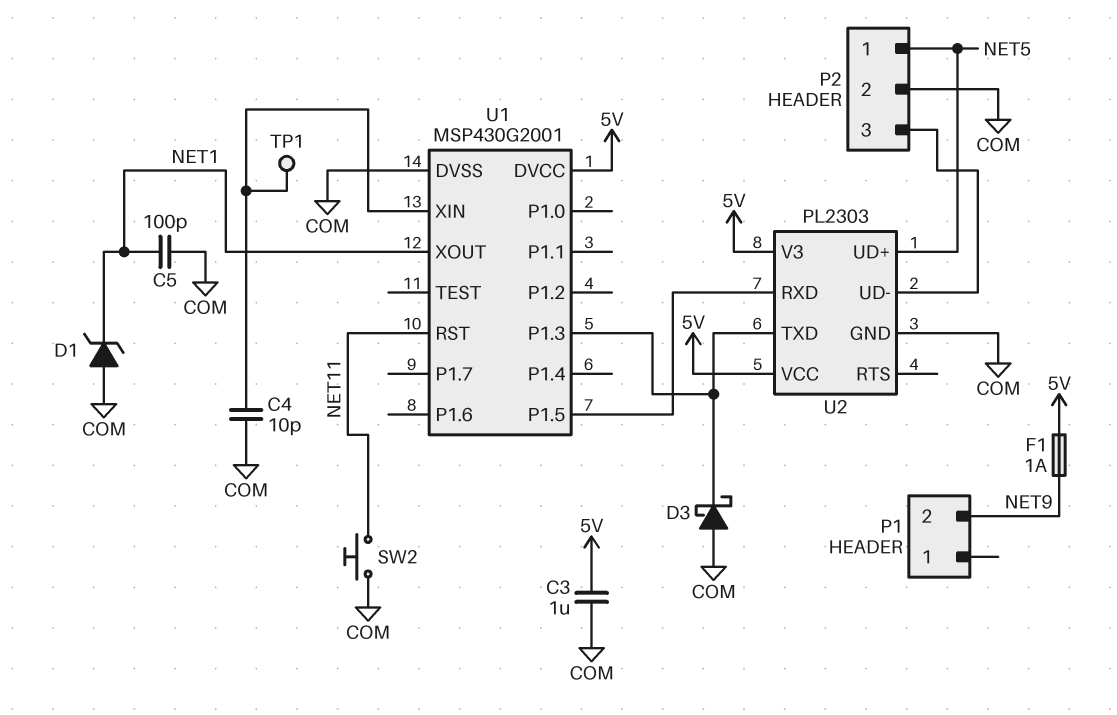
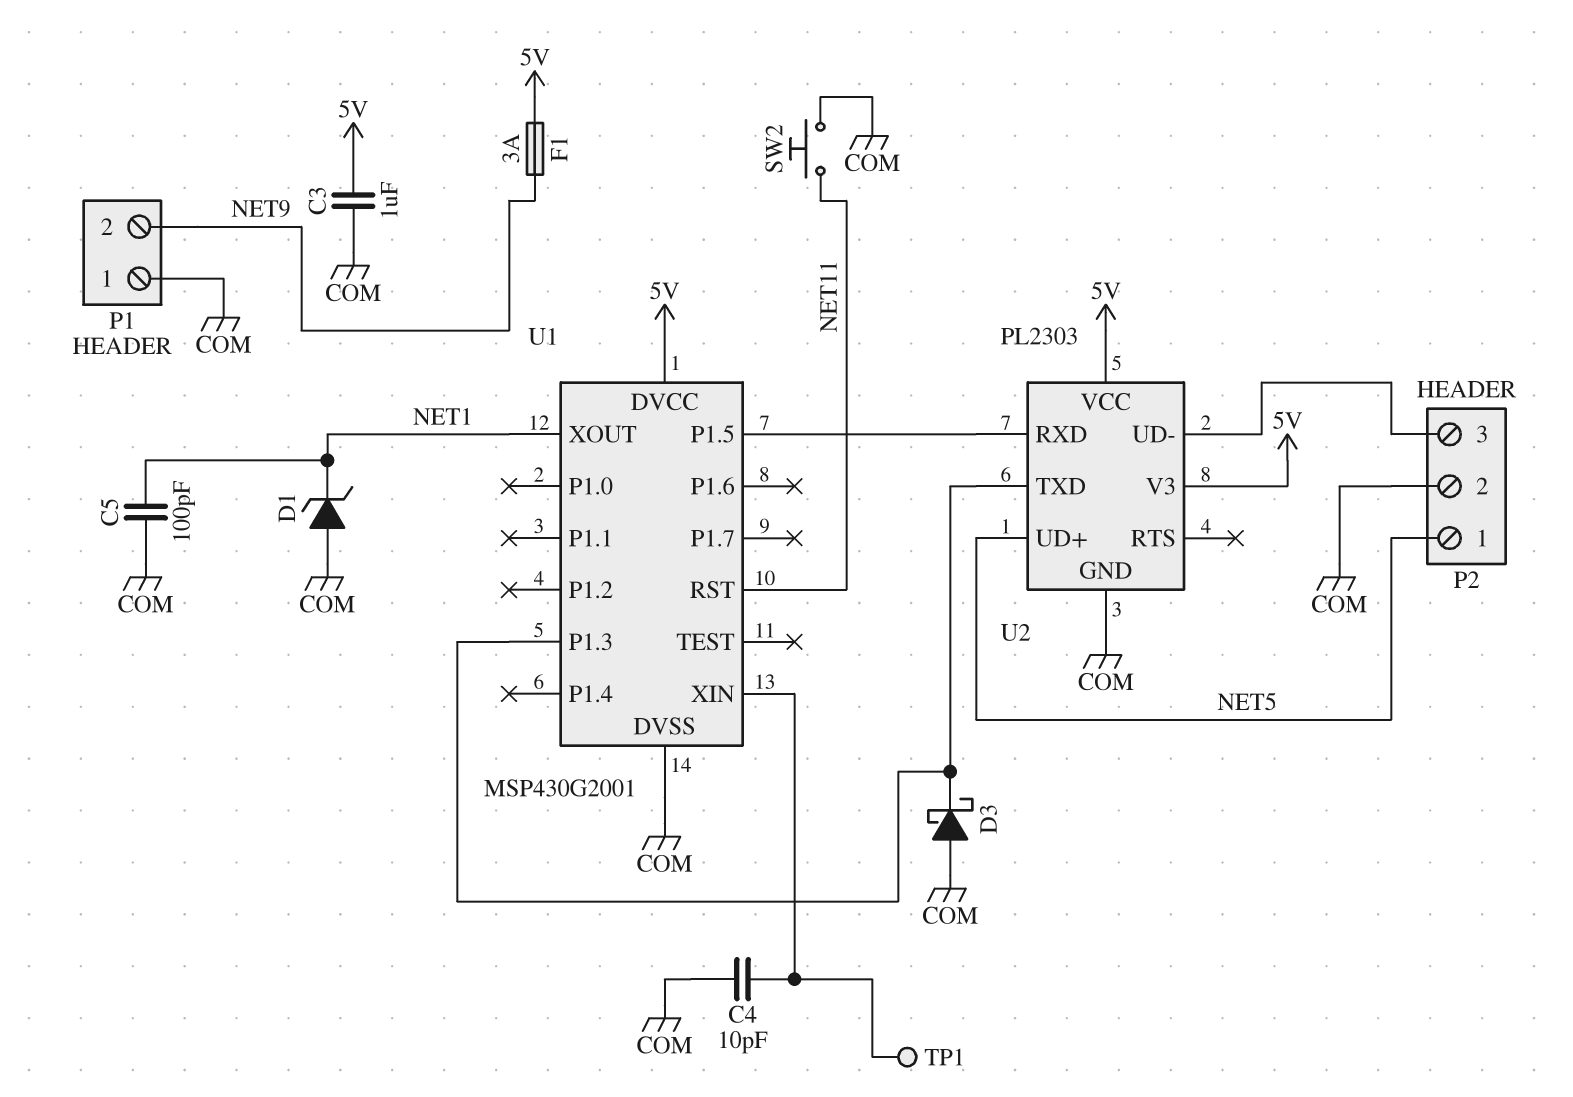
F1: 1A (5V, NET9) -> 3A (5V, NET9)
P1 pin 1: none -> COM

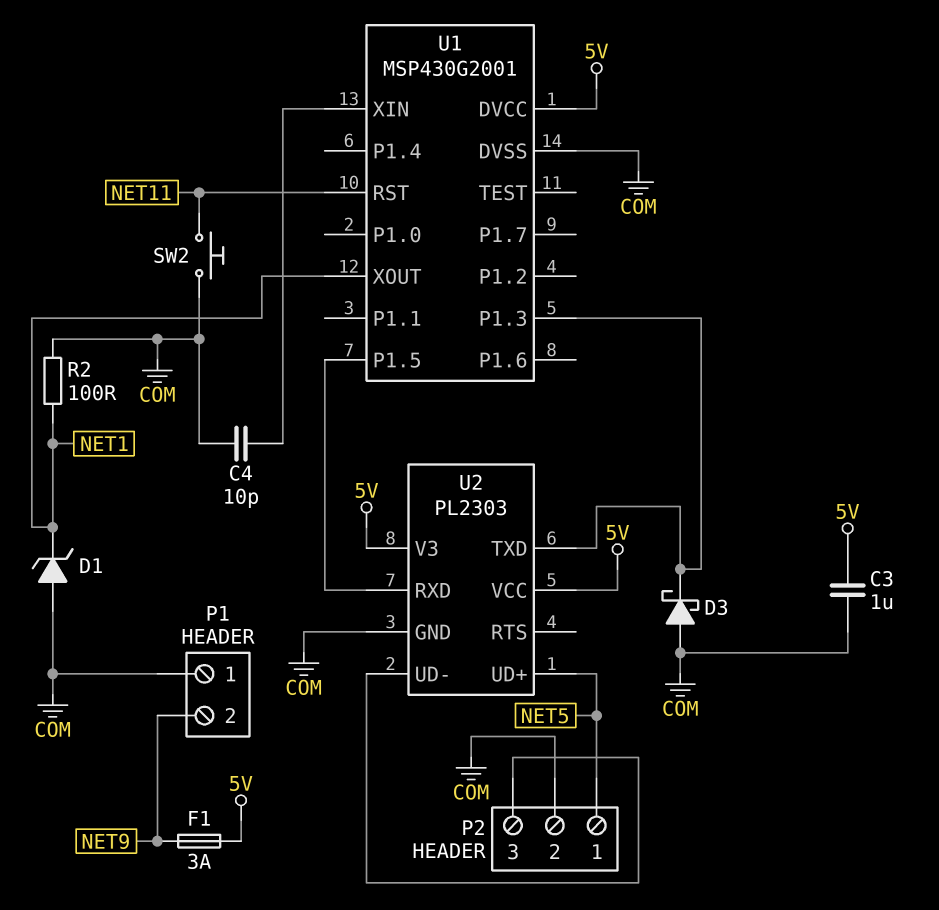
C5: 100pF (COM, NET1) -> none
R2: none -> 100 (COM, NET1)
TP1: test point (U1/XIN) -> none

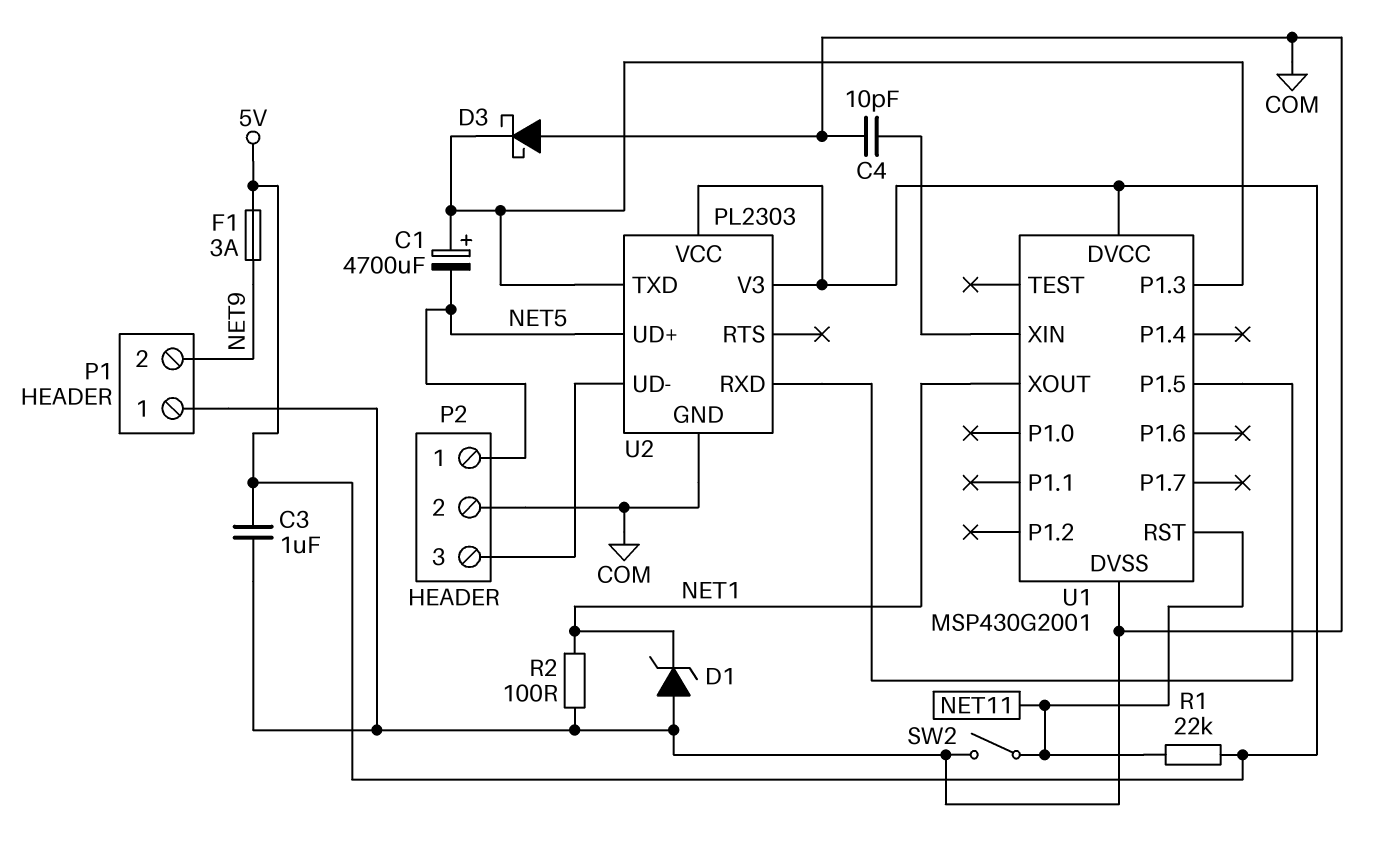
C1: none -> 4700uF (plus U1/P1.3, minus NET5)
R1: none -> 22k (5V, NET11)
SW2: button (COM, NET11) -> switch (COM, NET11)

